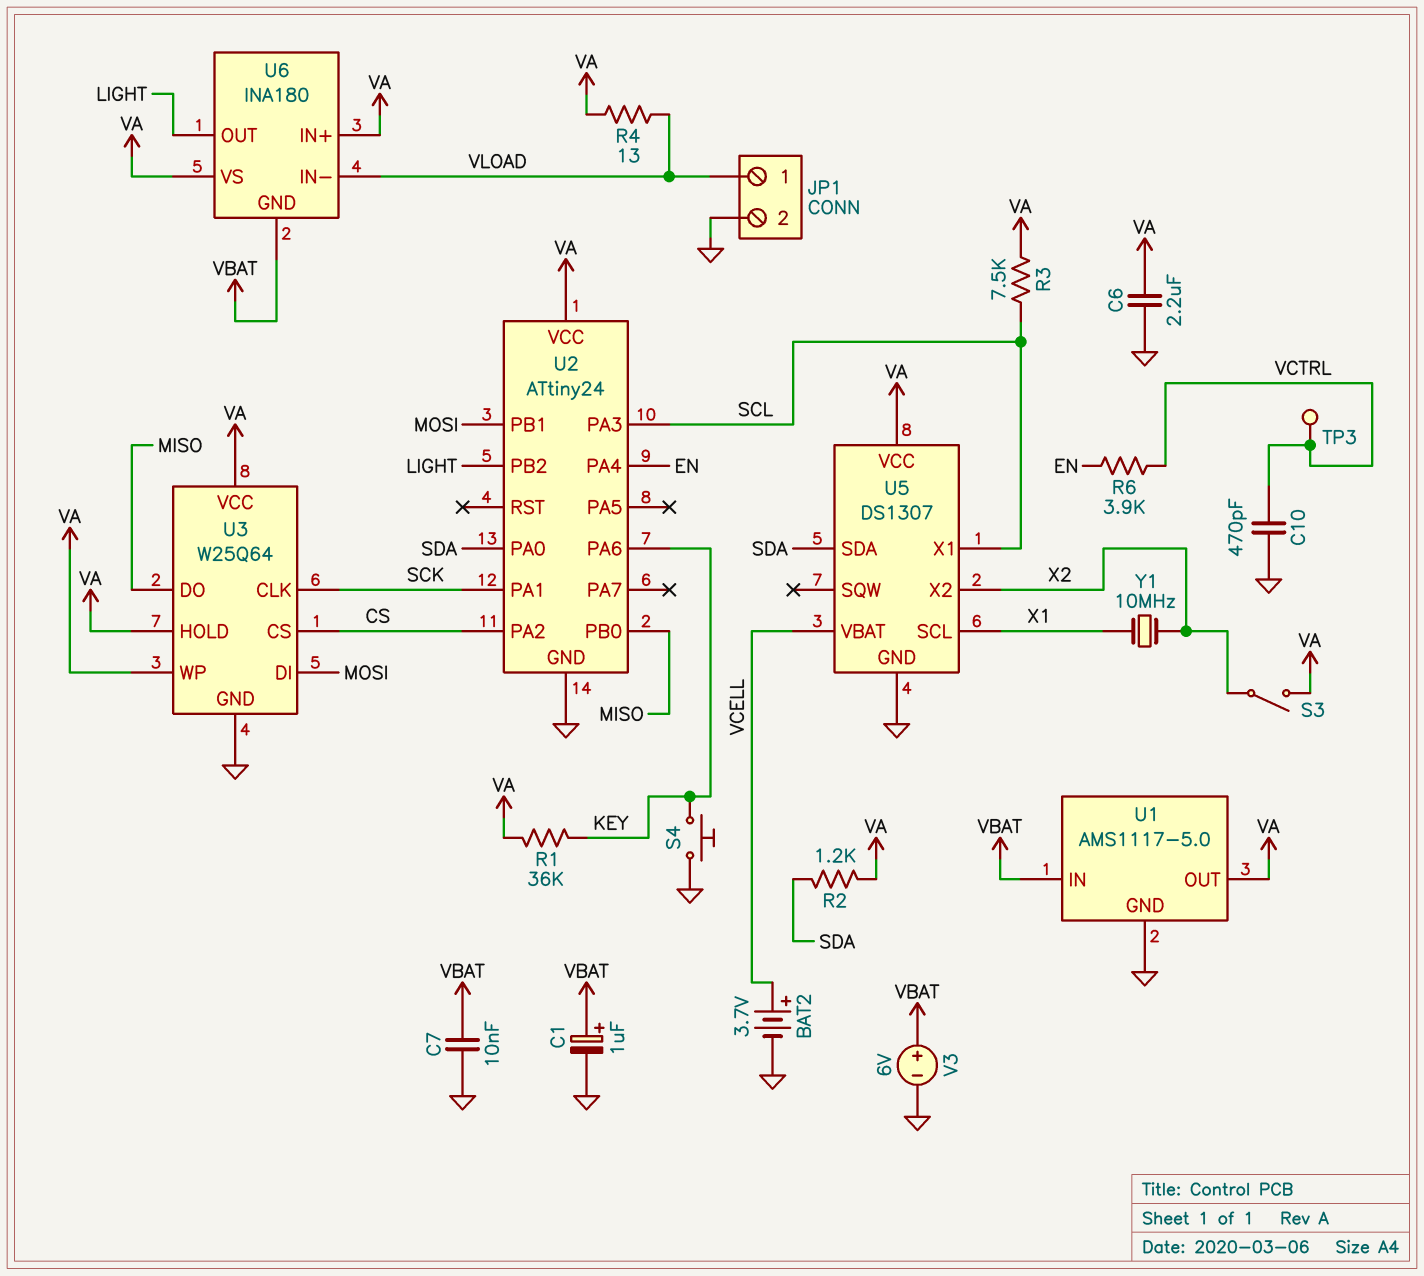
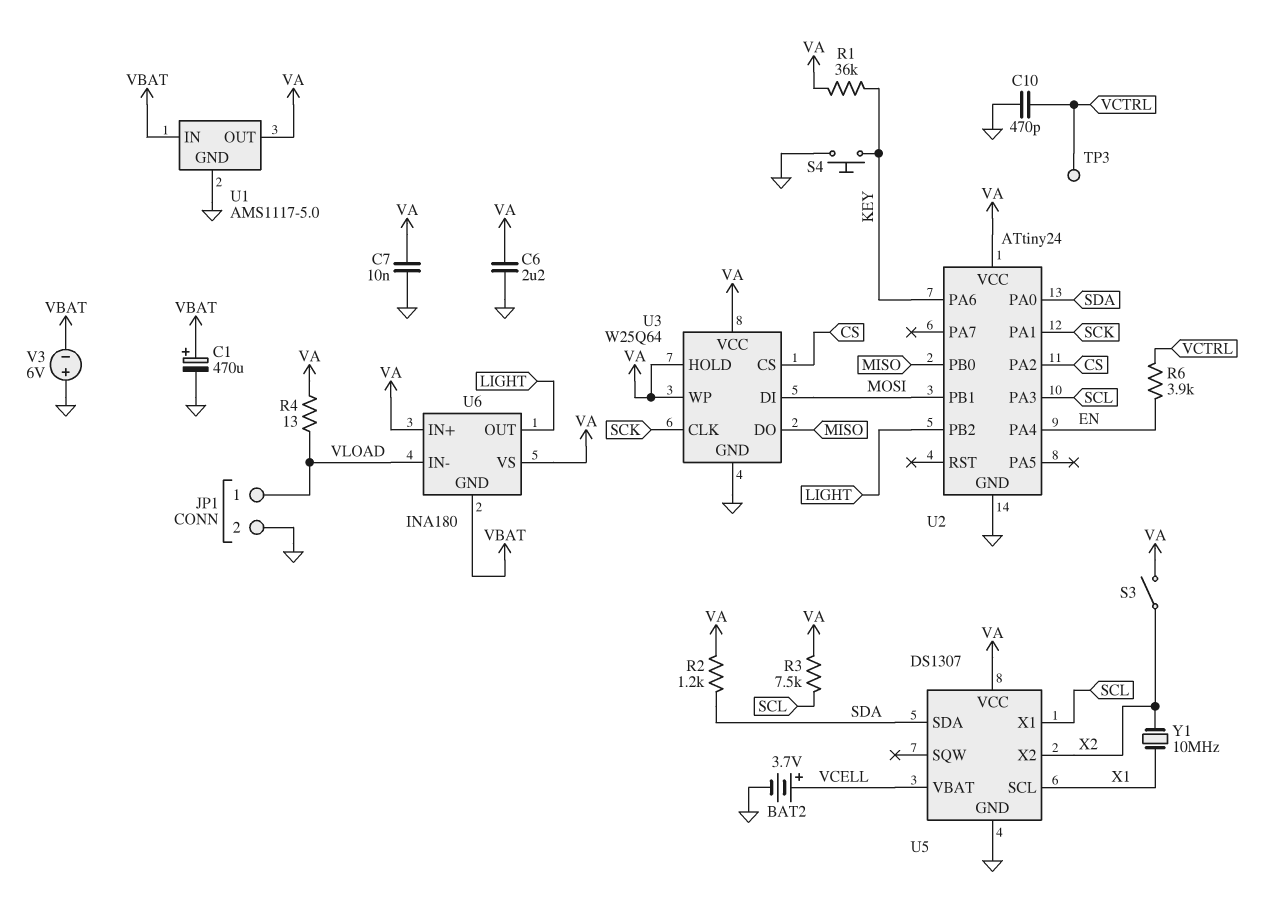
C1: 1uF (plus VBAT, minus GND) -> 470uF (plus VBAT, minus GND)
C7: 10nF (GND, VBAT) -> 10nF (GND, VA)
V3: 6V (plus VBAT, minus GND) -> 6V (plus GND, minus VBAT)

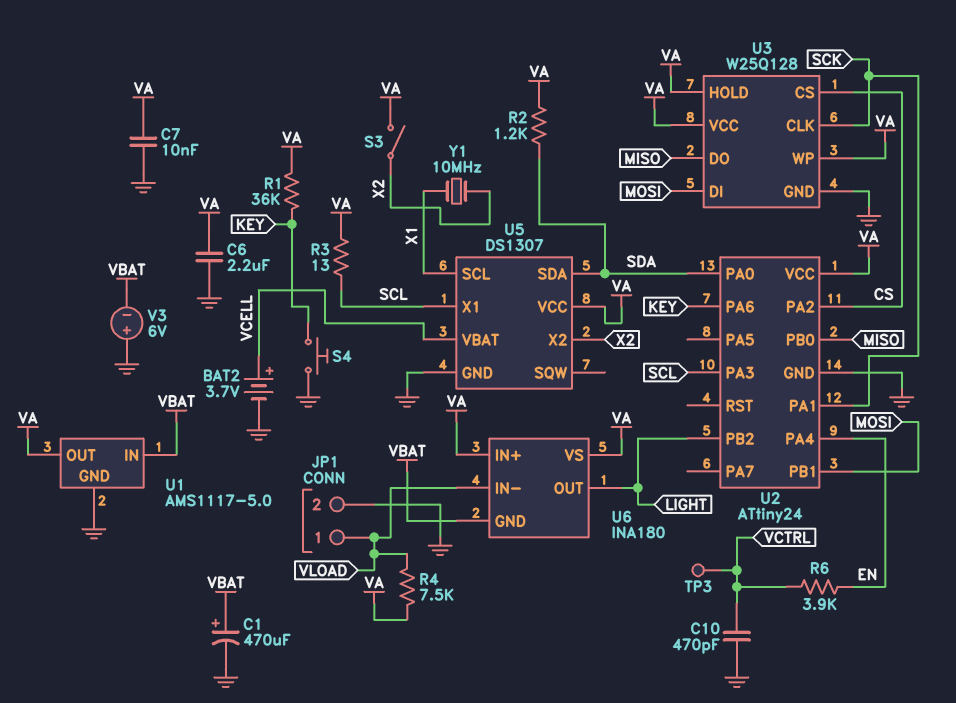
R3: 7.5k (SCL, VA) -> 13 (SCL, VA)
R4: 13 (VA, VLOAD) -> 7.5k (VA, VLOAD)
U3: W25Q64 -> W25Q128

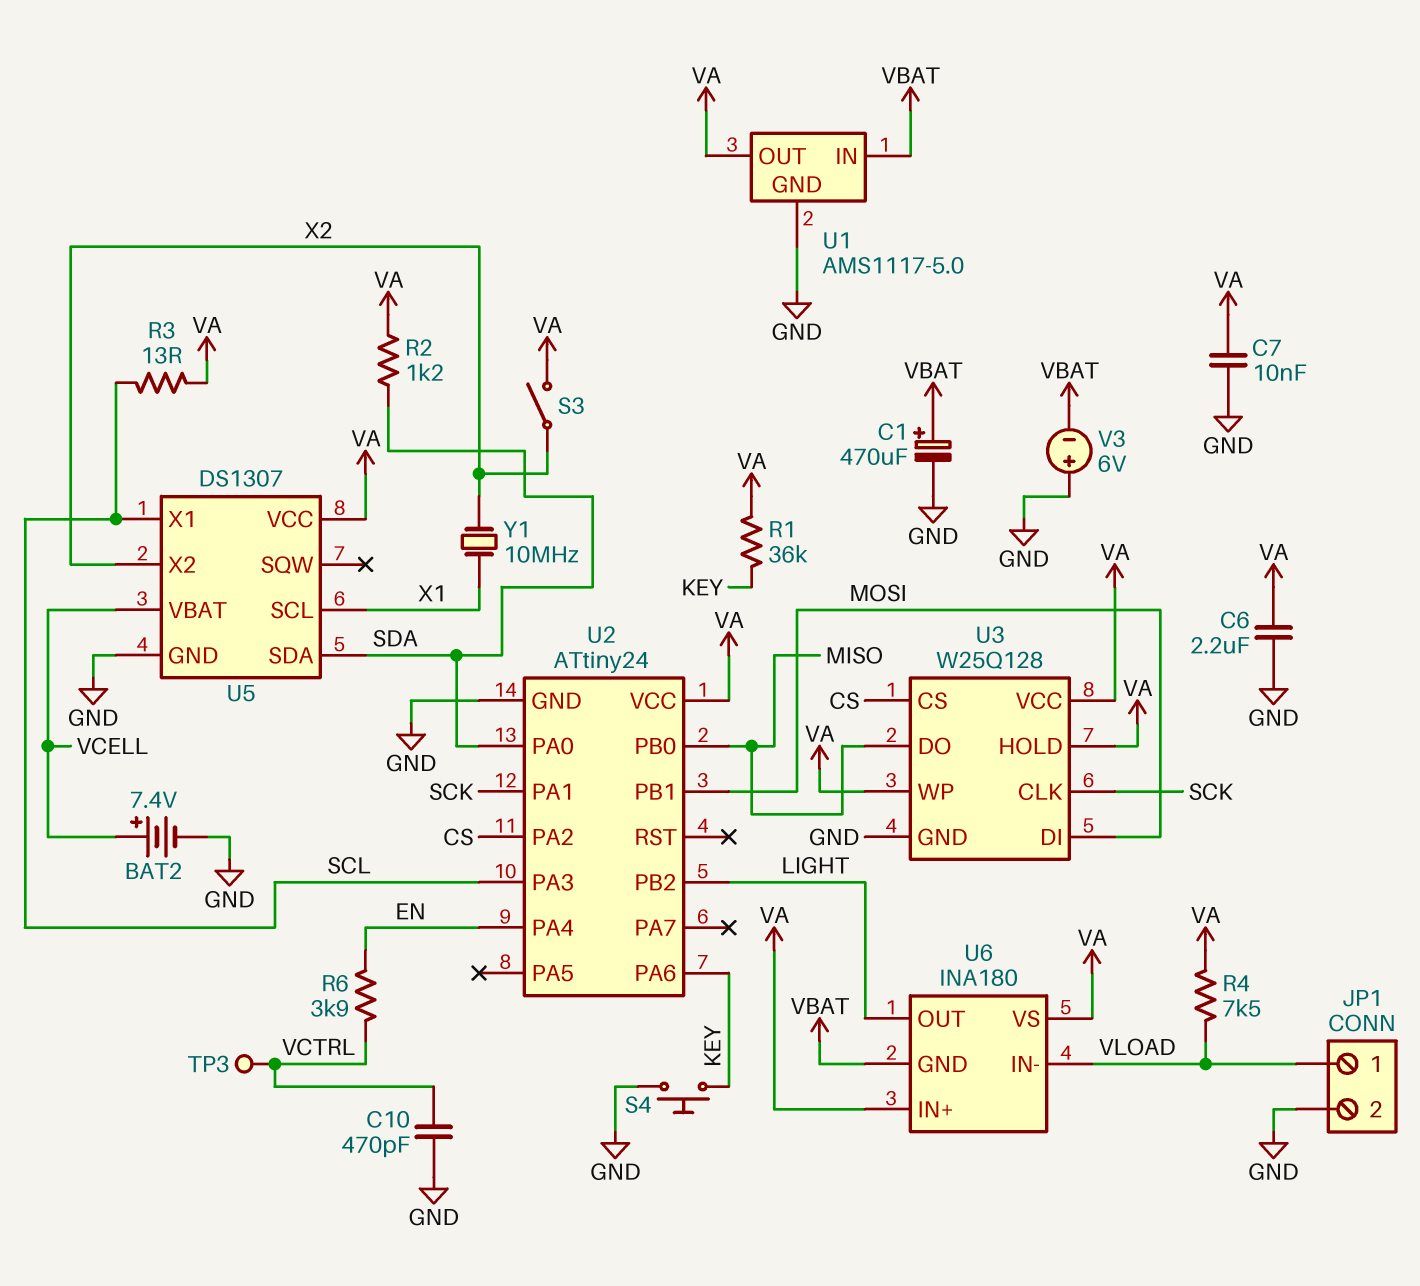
BAT2: 3.7V (plus VCELL, minus GND) -> 7.4V (plus VCELL, minus GND)

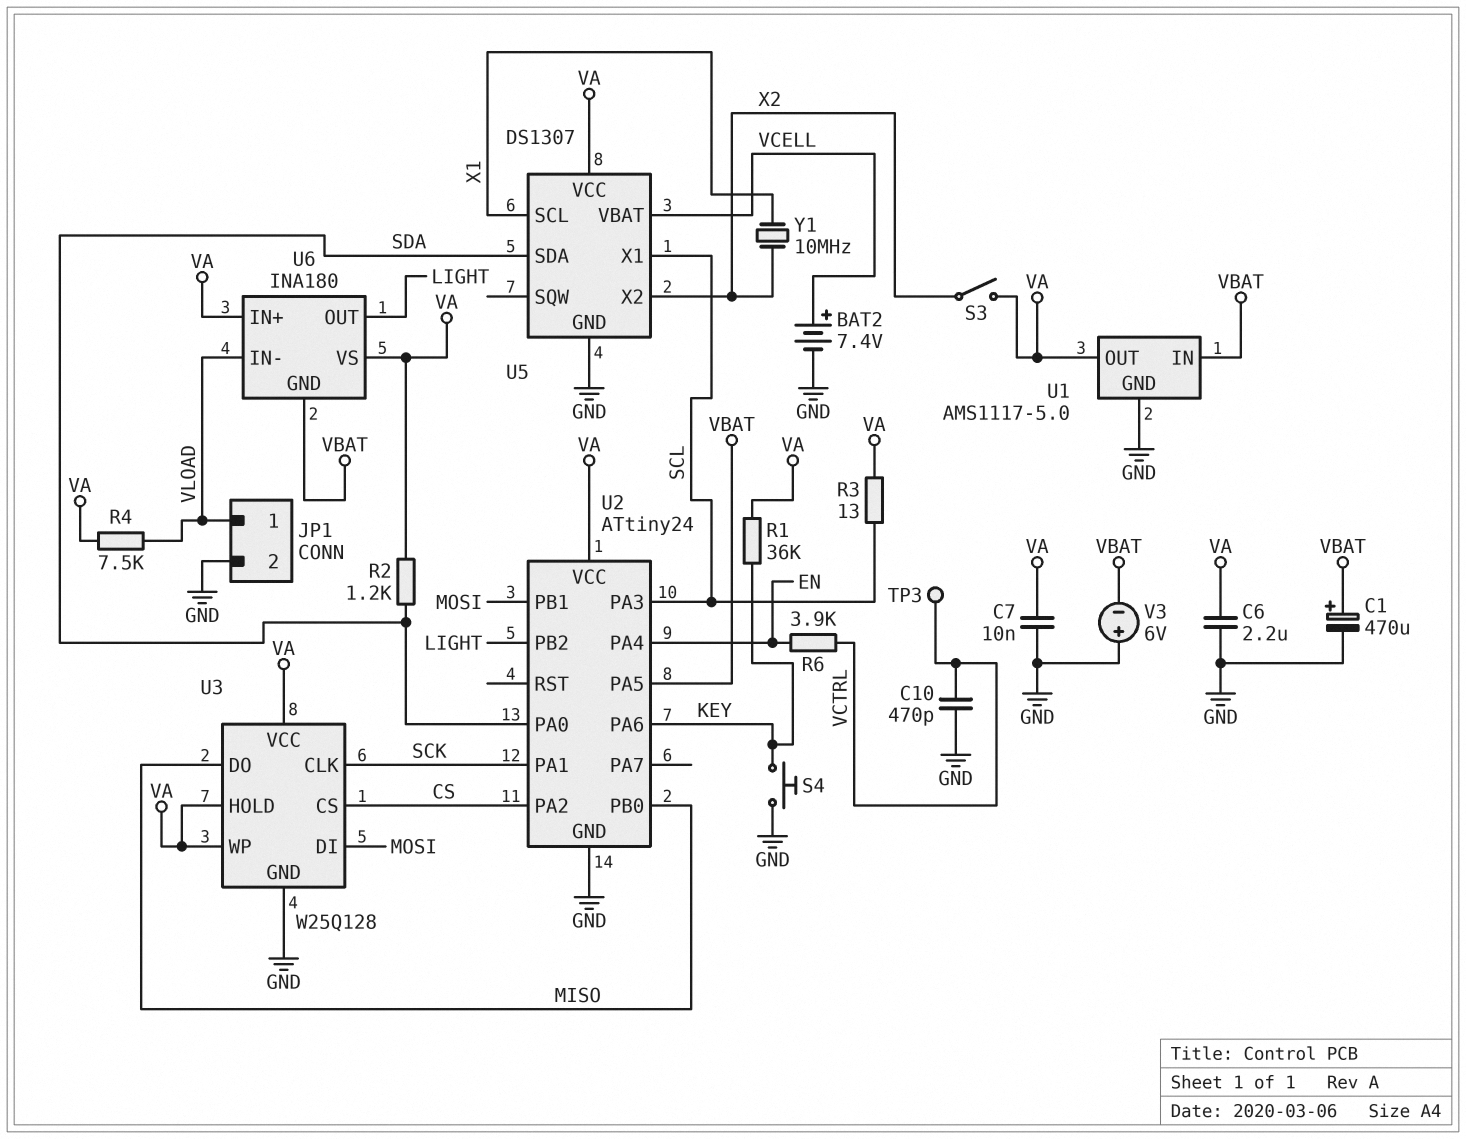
U2 pin PA5: none -> VBAT

